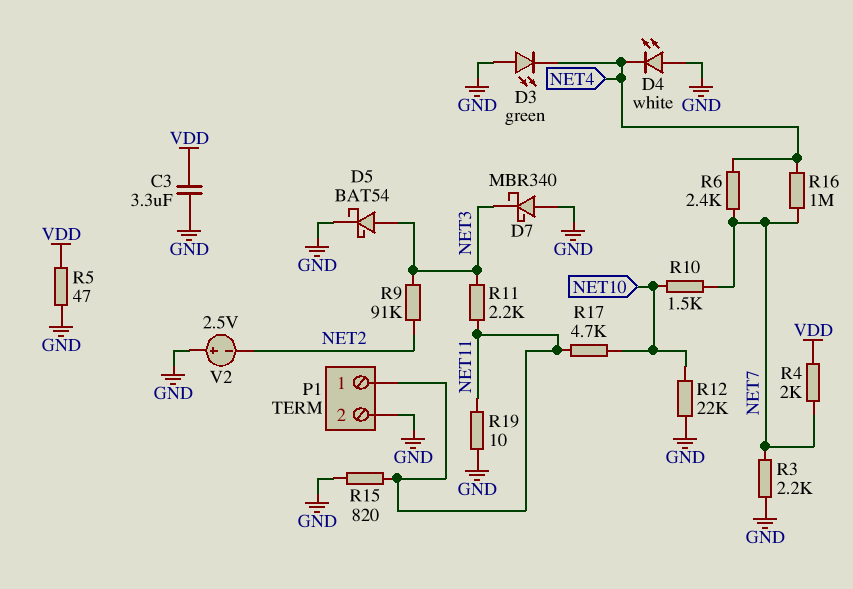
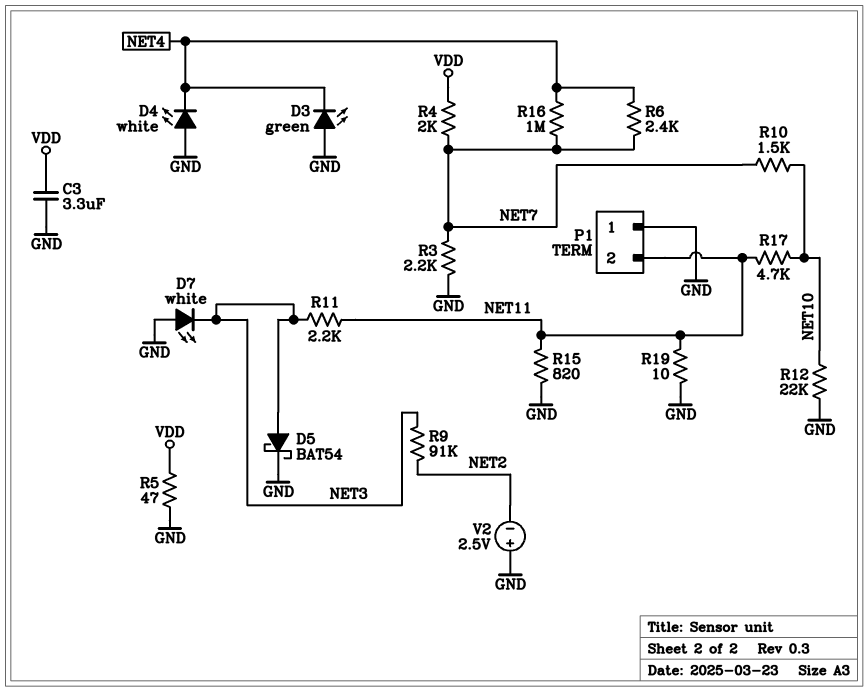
D7: schottky MBR340 (A GND, K NET3) -> LED white (A GND, K NET3)
P1 pin 1: NET11 -> GND
P1 pin 2: GND -> NET11

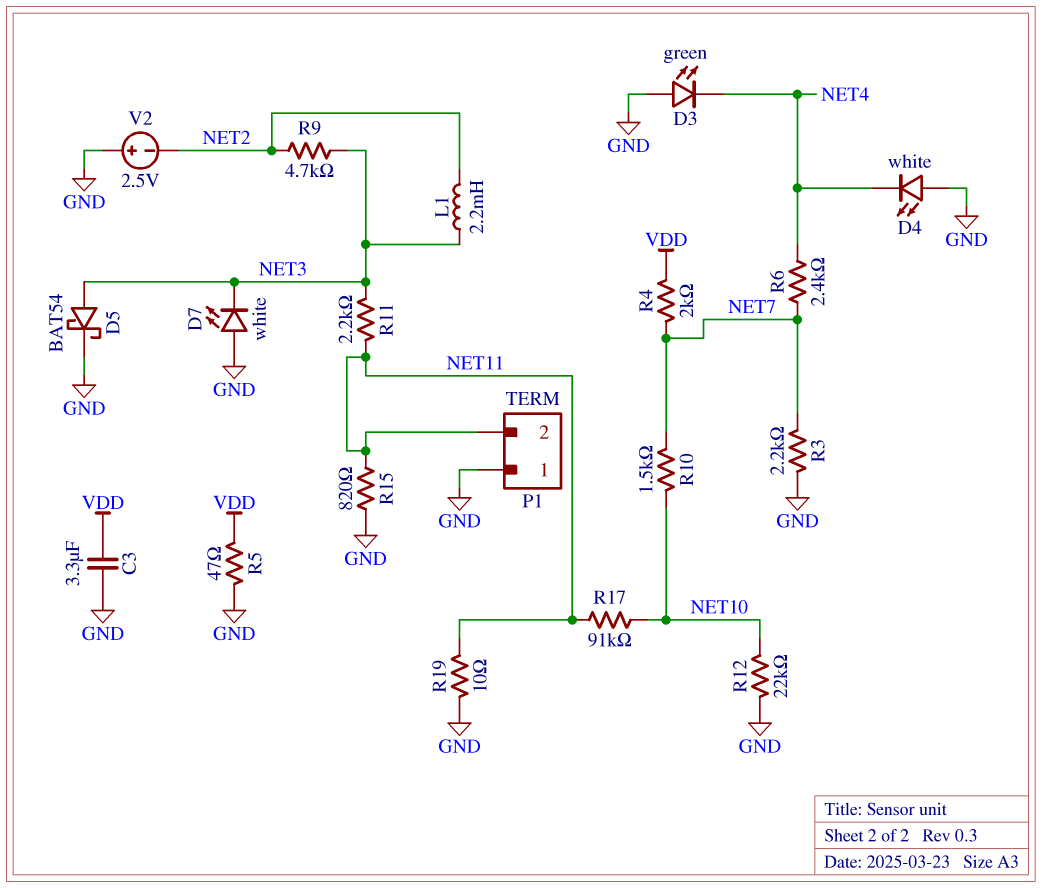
L1: none -> 2.2mH (NET2, NET3)
R9: 91k (NET2, NET3) -> 4.7k (NET2, NET3)
R16: 1M (NET4, NET7) -> none
R17: 4.7k (NET10, NET11) -> 91k (NET10, NET11)

